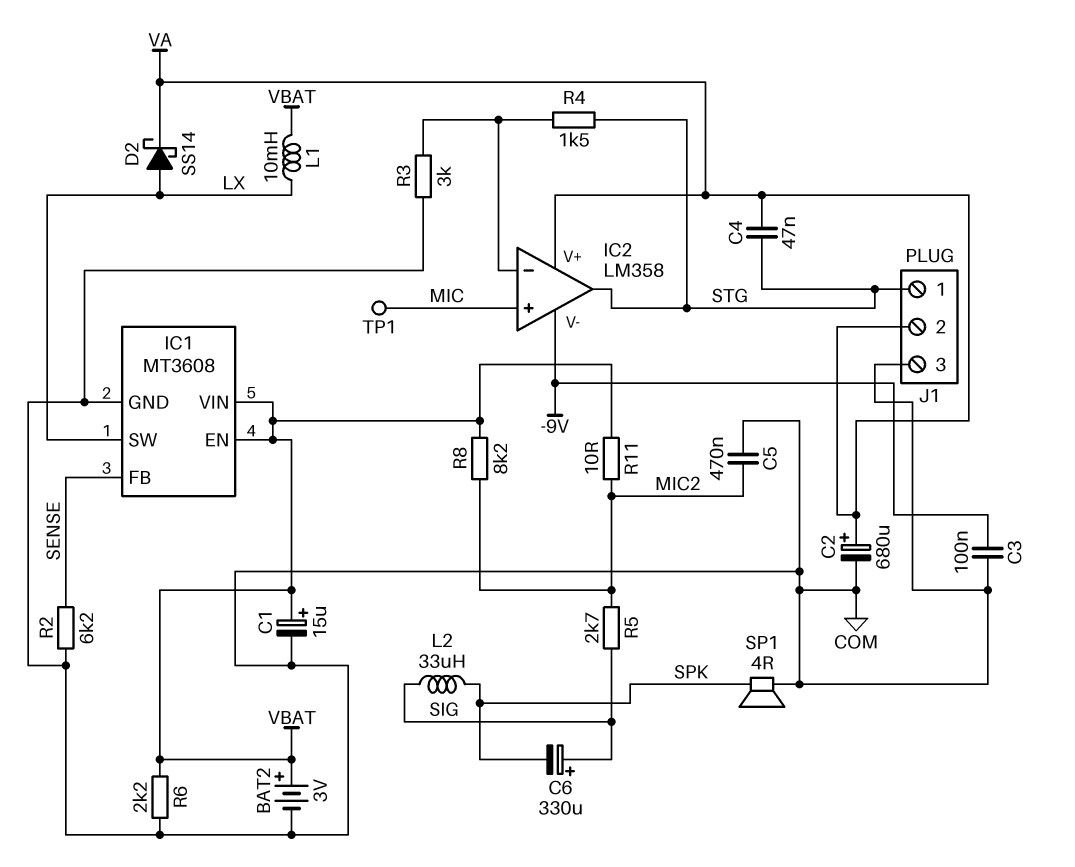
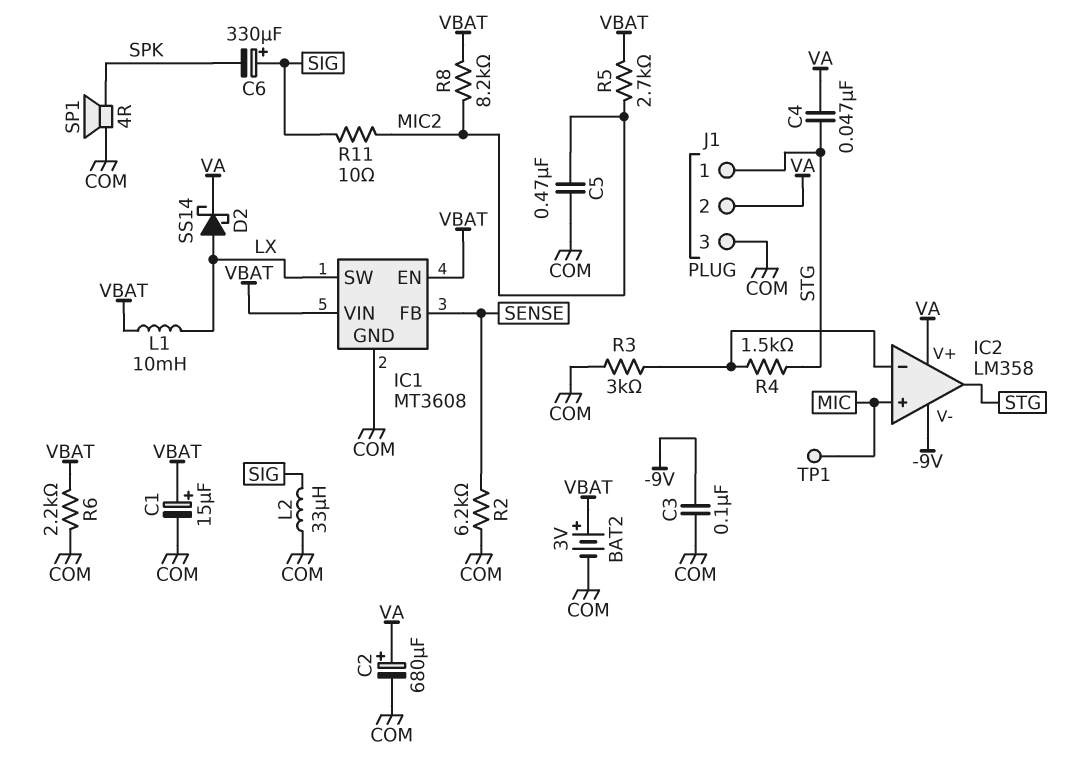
L2: 33uH (SIG, SPK) -> 33uH (COM, SIG)
R5: 2.7k (MIC2, SIG) -> 2.7k (MIC2, VBAT)
R11: 10 (MIC2, VBAT) -> 10 (MIC2, SIG)

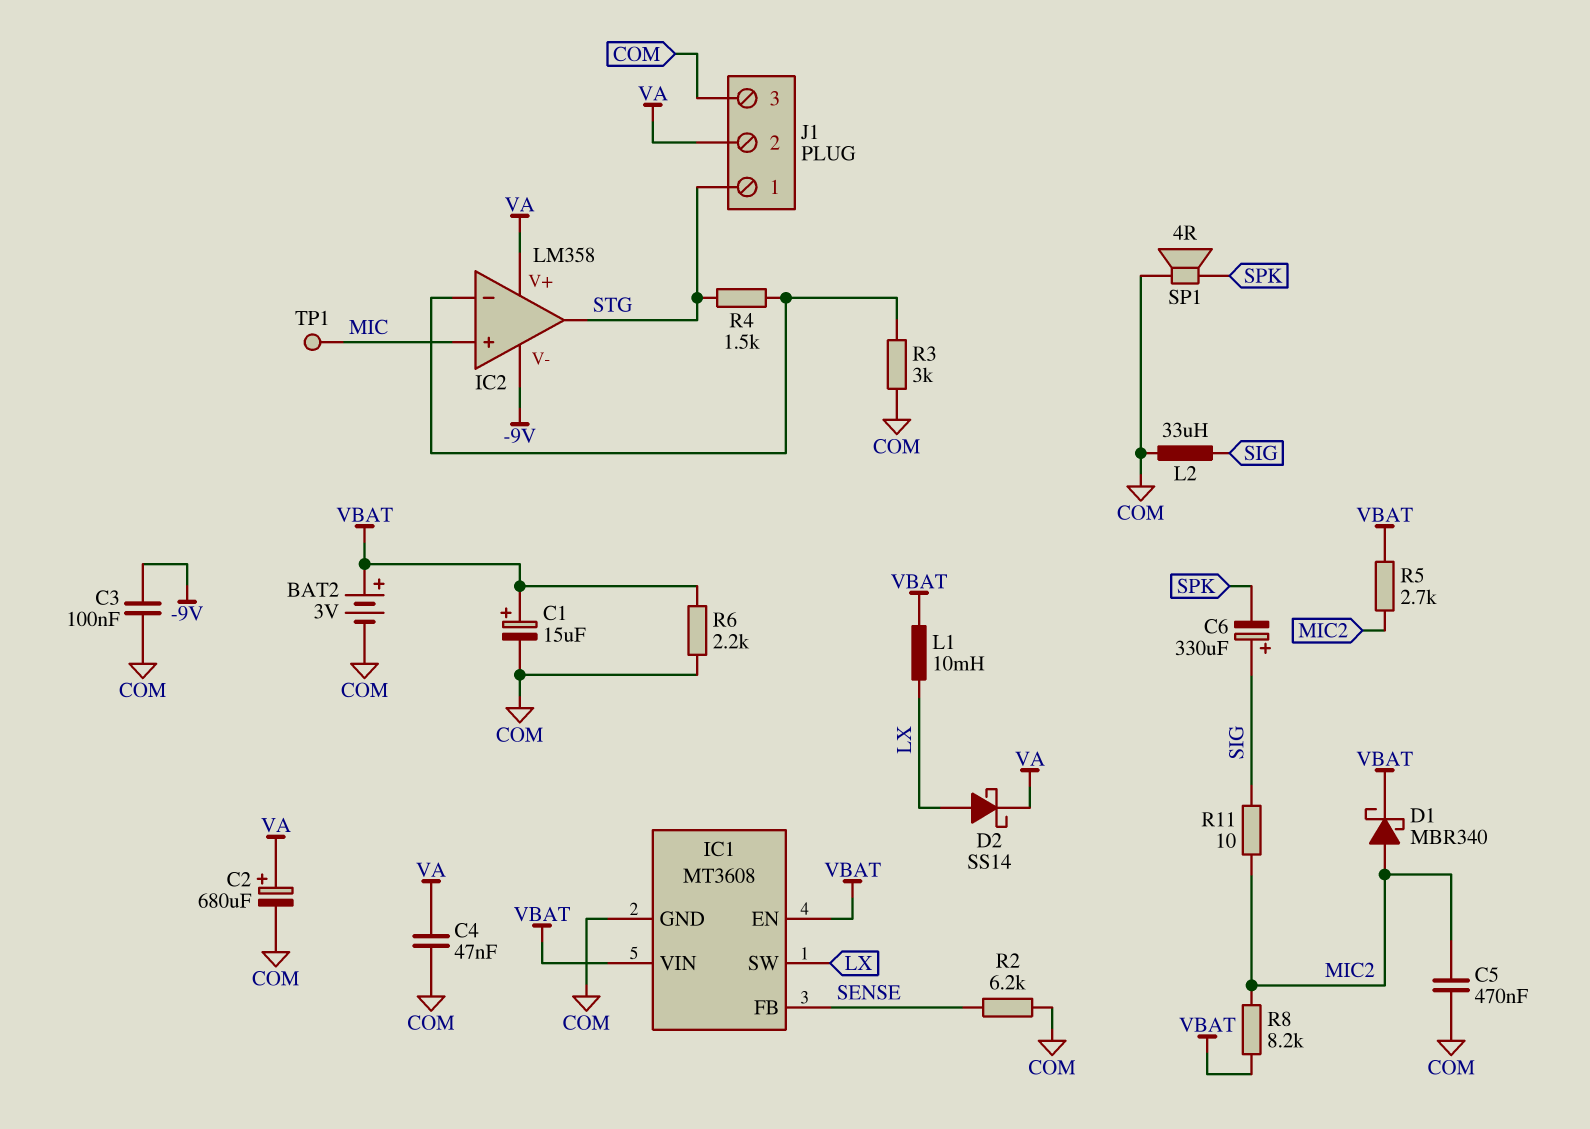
C4: 47nF (STG, VA) -> 47nF (COM, VA)
D1: none -> schottky MBR340 (A MIC2, K VBAT)

